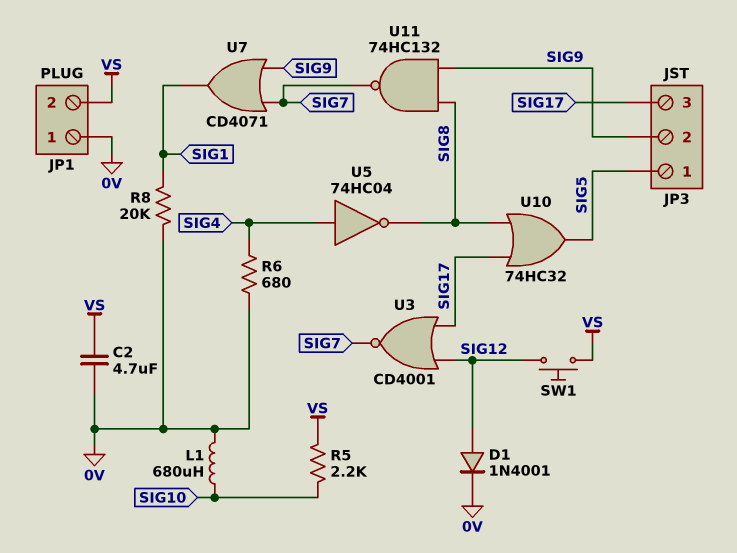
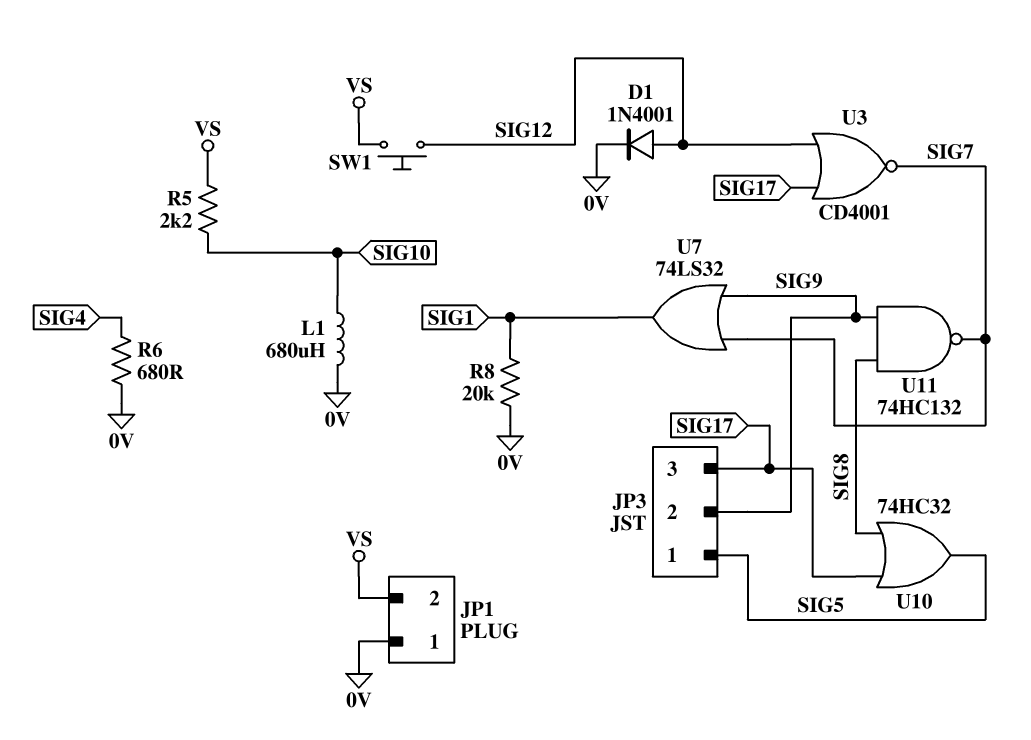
C2: 4.7uF (0V, VS) -> none
U5: NOT 74HC04 (in SIG4, out SIG8) -> none
U7: OR CD4071 (in SIG7, in SIG9, out SIG1) -> OR 74LS32 (in SIG7, in SIG9, out SIG1)

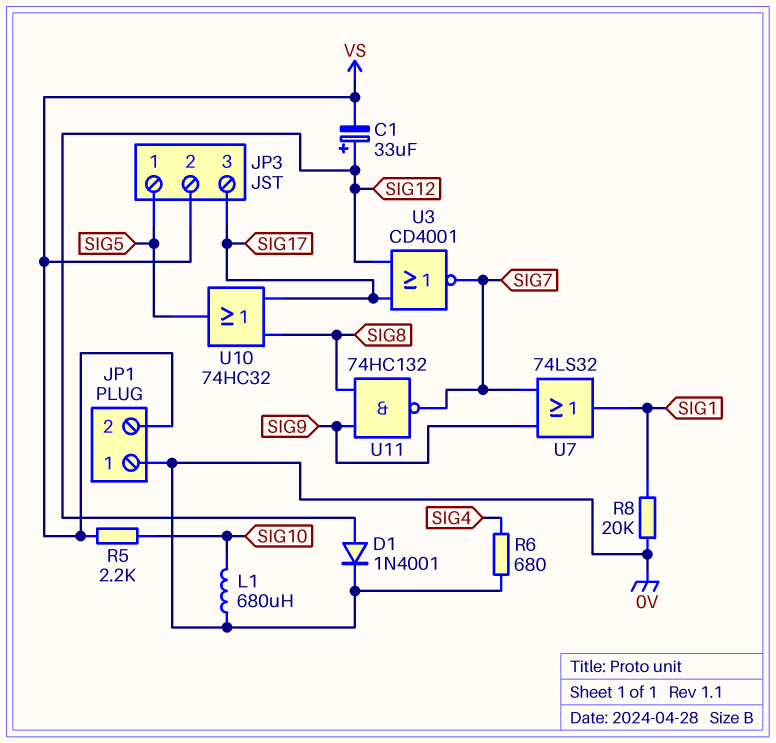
C1: none -> 33uF (plus SIG12, minus VS)
JP3 pin 2: SIG9 -> VS
SW1: button (SIG12, VS) -> none

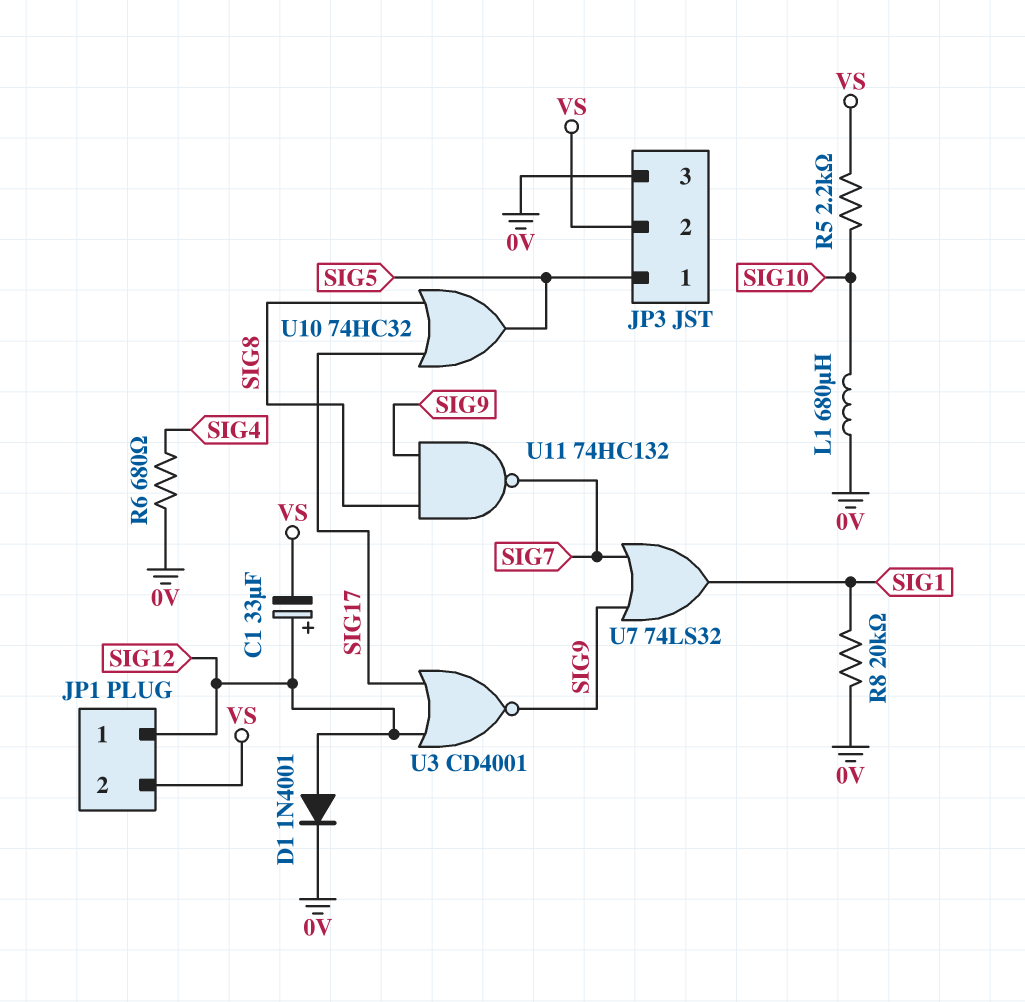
JP1 pin 1: 0V -> SIG12
JP3 pin 3: SIG17 -> 0V
U3: NOR CD4001 (in SIG12, in SIG17, out SIG7) -> NOR CD4001 (in SIG12, in SIG17, out SIG9)

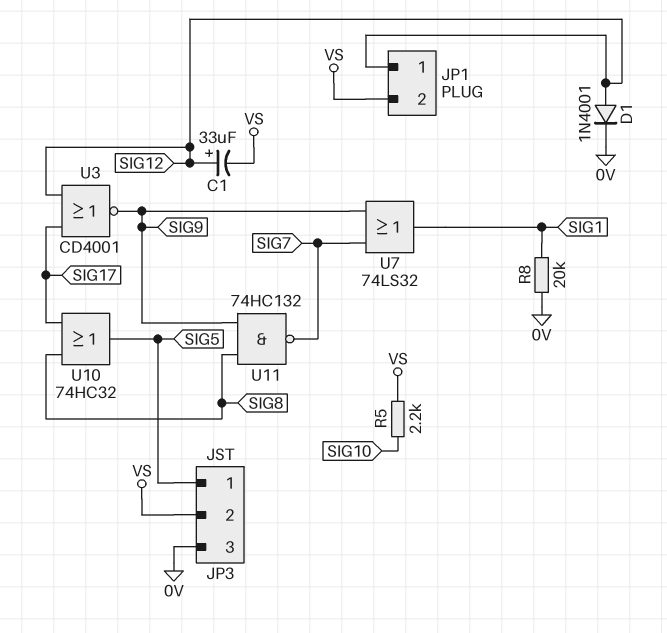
L1: 680uH (0V, SIG10) -> none
R6: 680 (0V, SIG4) -> none

